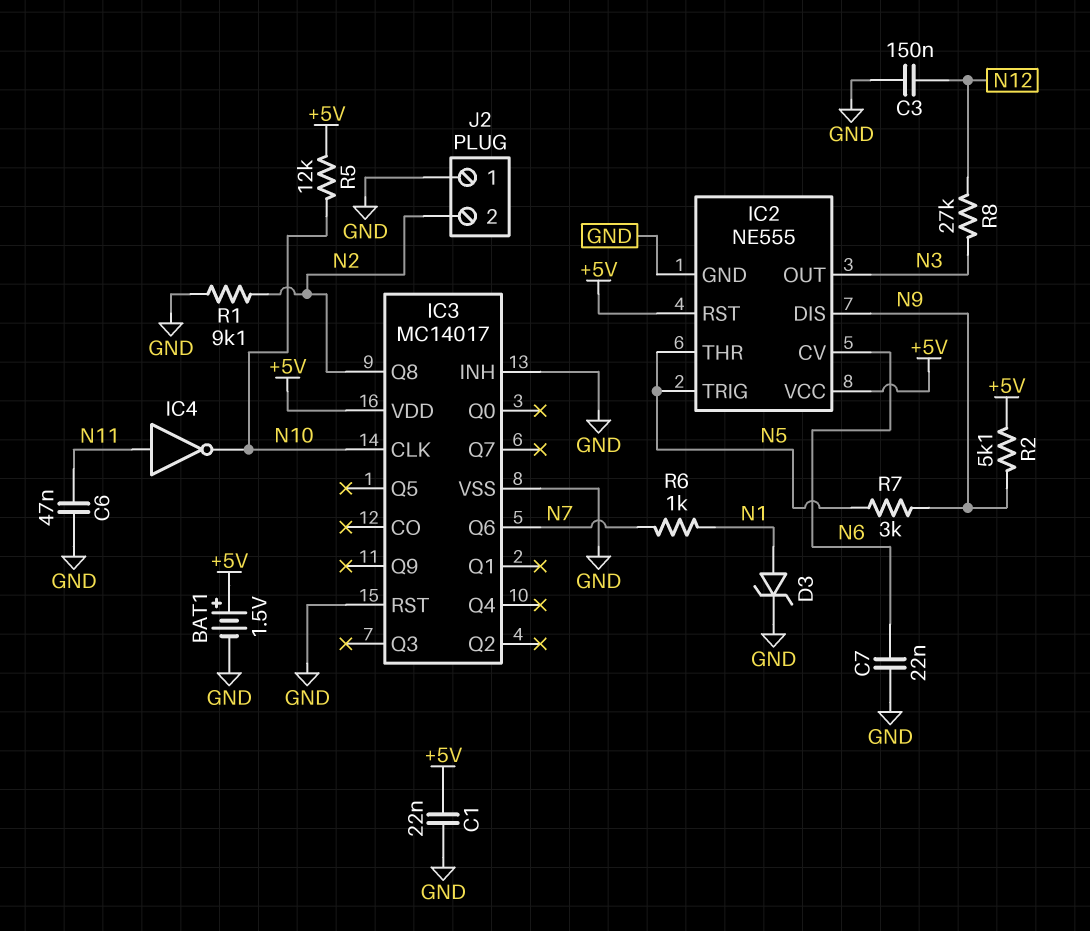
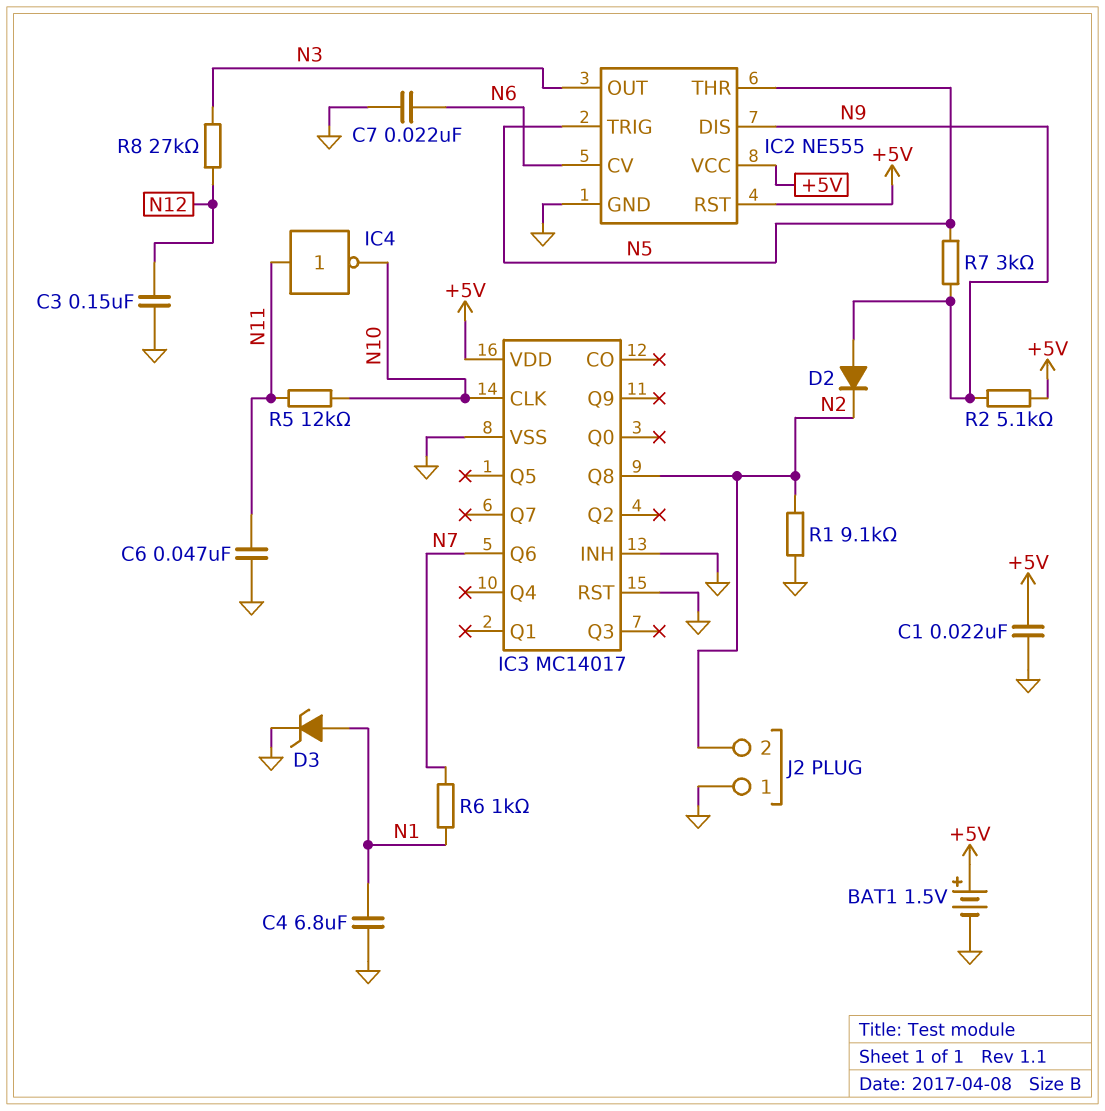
C4: none -> 6.8uF (GND, N1)
D2: none -> diode (A N9, K N2)
R5: 12k (+5V, N10) -> 12k (N10, N11)

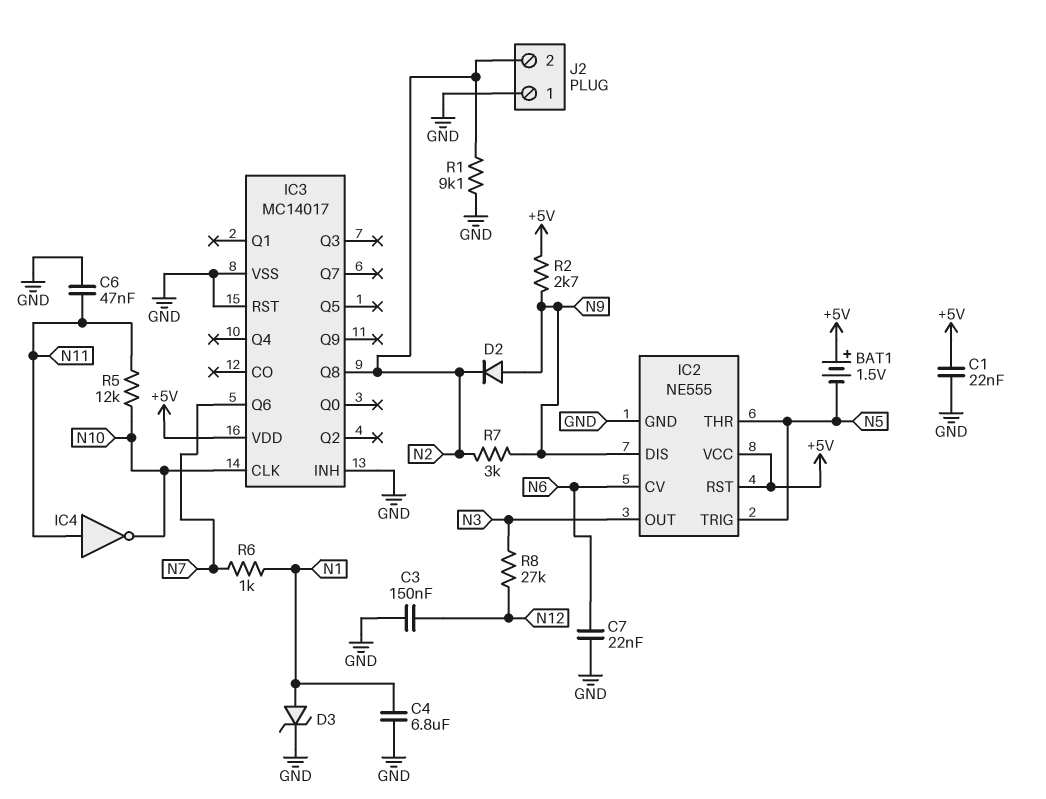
BAT1: 1.5V (plus +5V, minus GND) -> 1.5V (plus +5V, minus N5)
R2: 5.1k (+5V, N9) -> 2.7k (+5V, N9)
R7: 3k (N5, N9) -> 3k (N2, N9)

